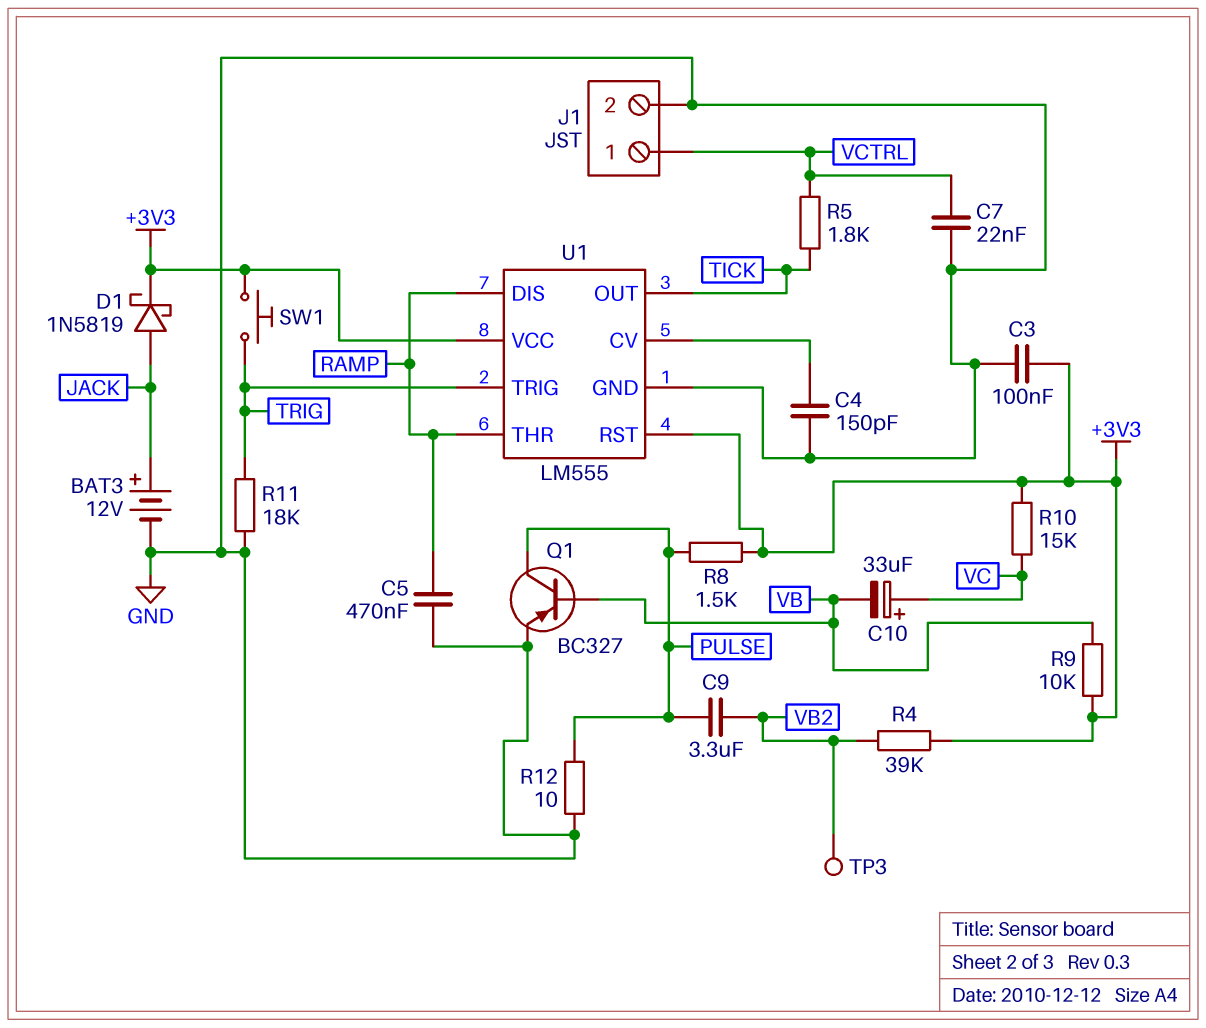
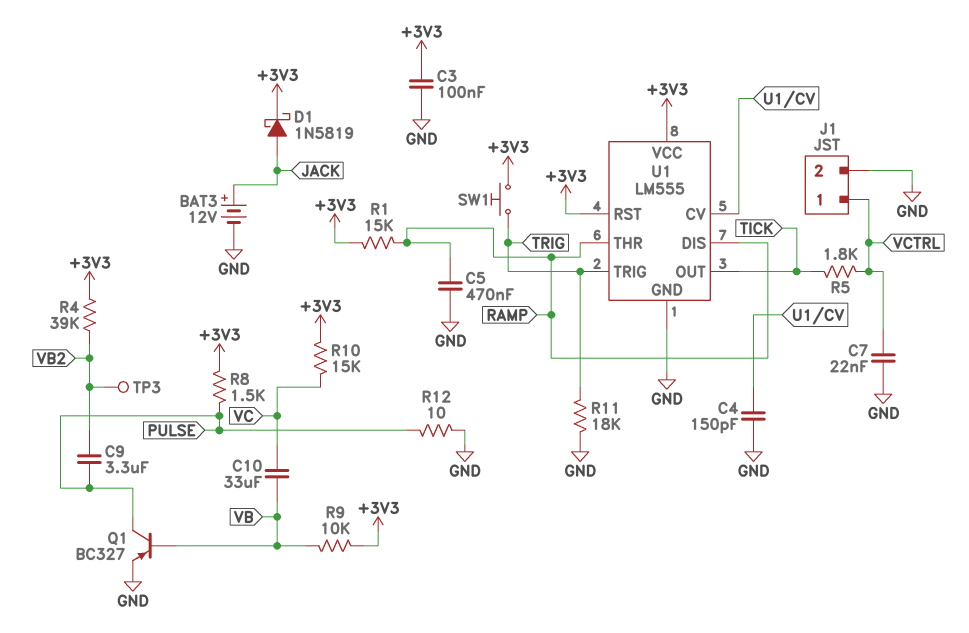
C10: 33uF (plus VC, minus VB) -> 33uF (VB, VC)
R1: none -> 15k (+3V3, RAMP)

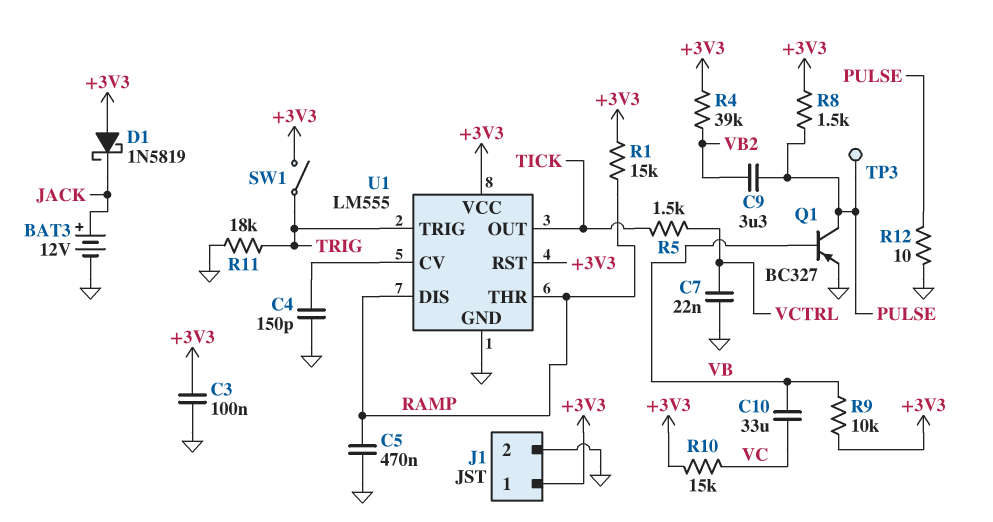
D1: schottky 1N5819 (A JACK, K +3V3) -> schottky 1N5819 (A +3V3, K JACK)
J1 pin 1: VCTRL -> +3V3
R5: 1.8k (TICK, VCTRL) -> 1.5k (TICK, VCTRL)
SW1: button (+3V3, TRIG) -> switch (+3V3, TRIG)
TP3: test point (VB2) -> test point (PULSE)

